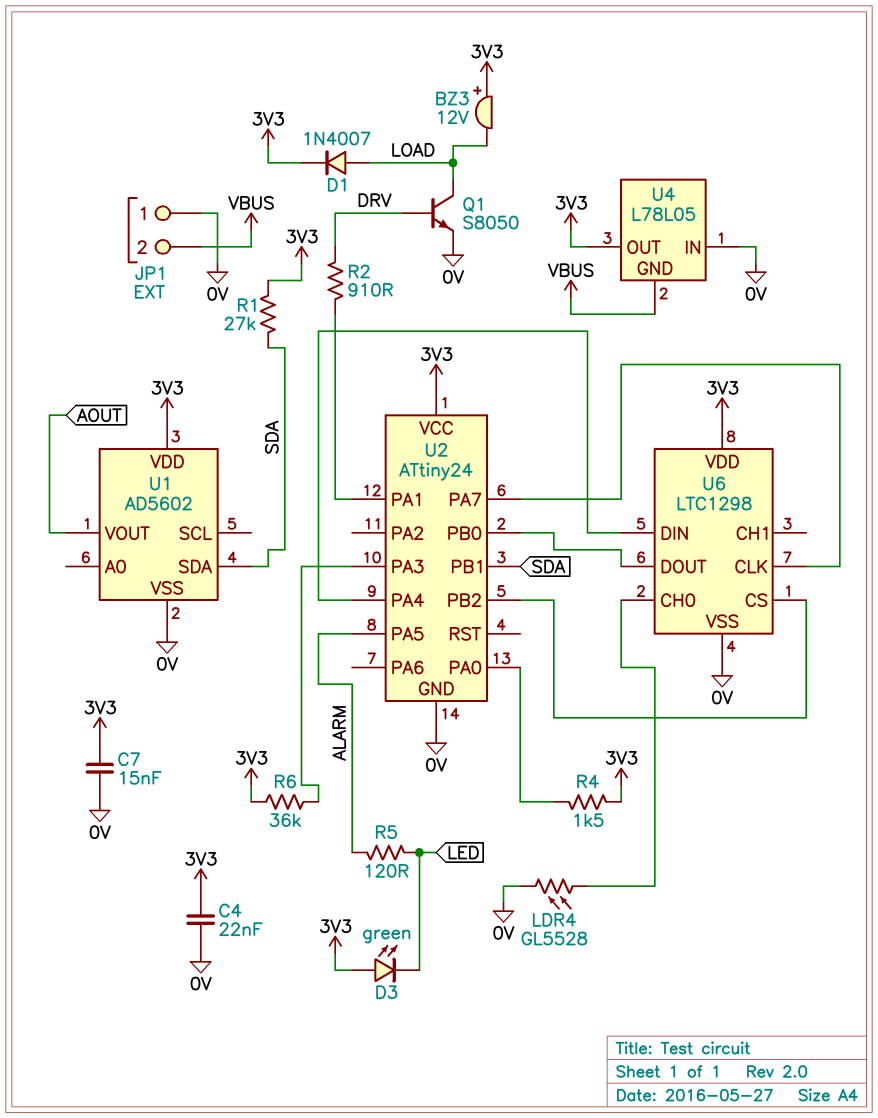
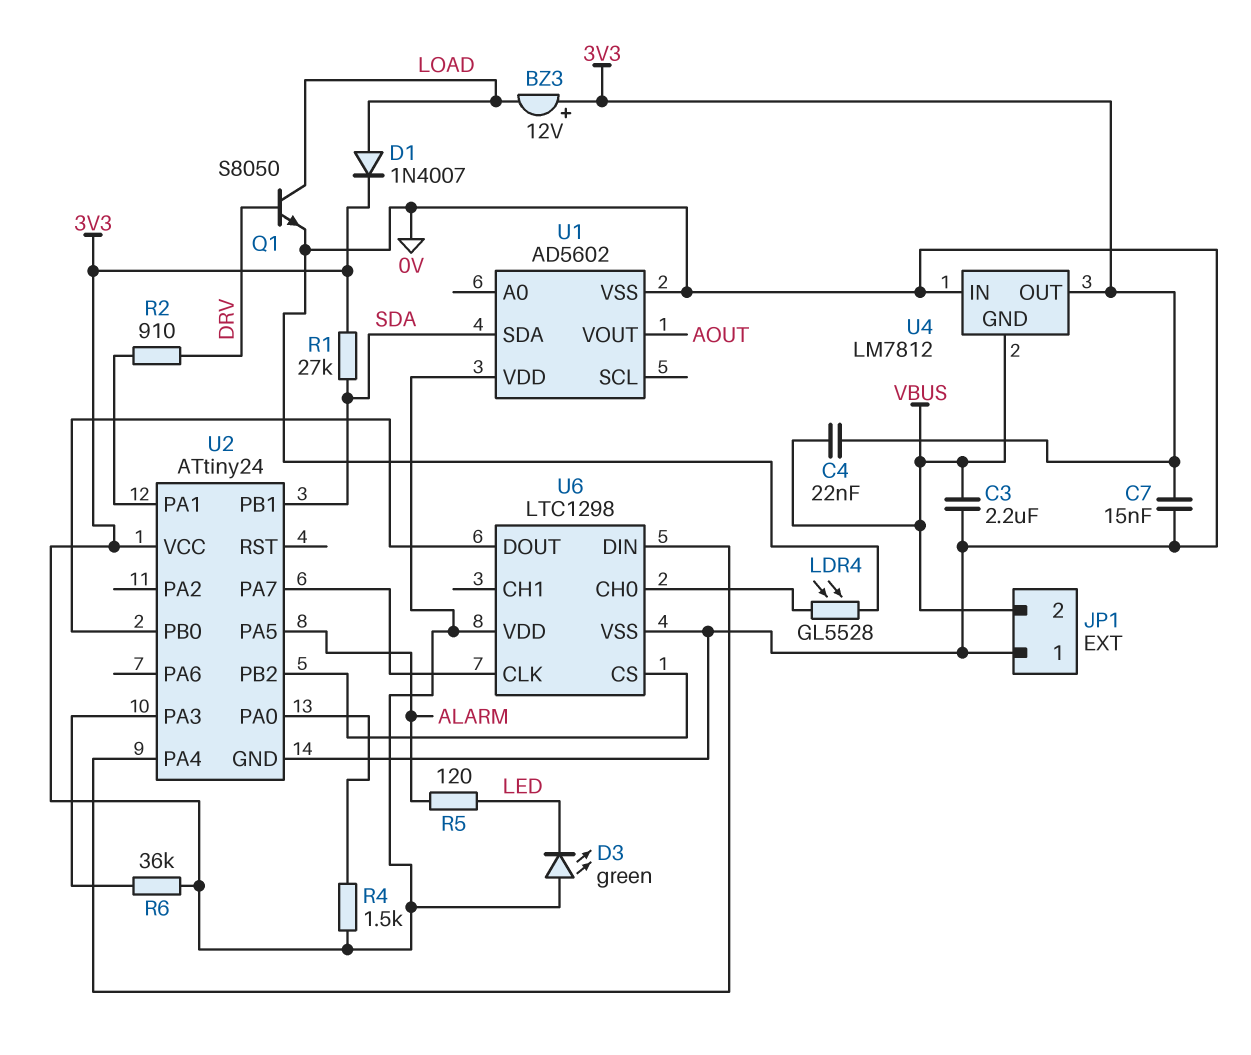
C3: none -> 2.2uF (0V, VBUS)
C4: 22nF (0V, 3V3) -> 22nF (3V3, VBUS)
U4: L78L05 -> LM7812

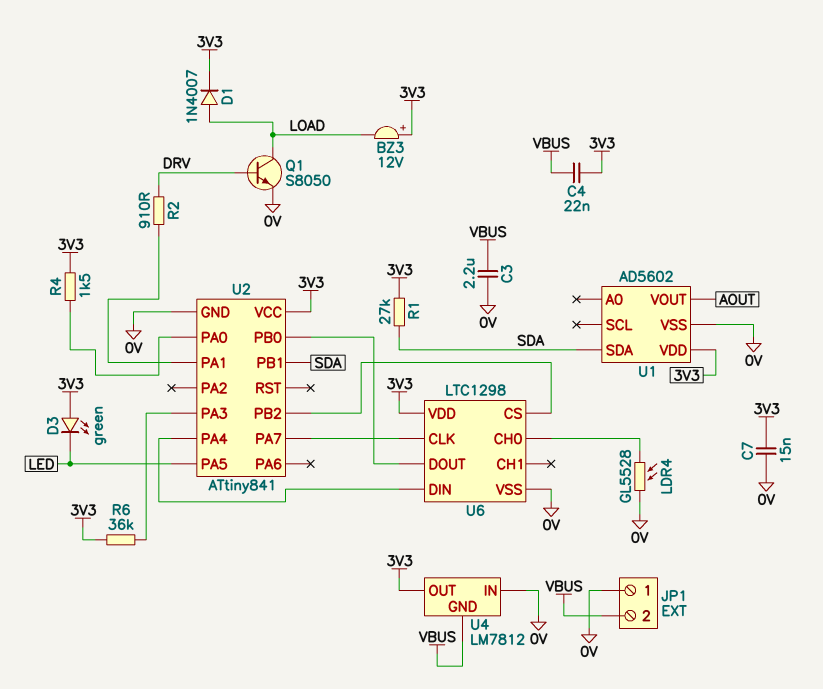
R5: 120 (ALARM, LED) -> none
U2: ATtiny24 -> ATtiny841
U2 pin PA5: ALARM -> LED

